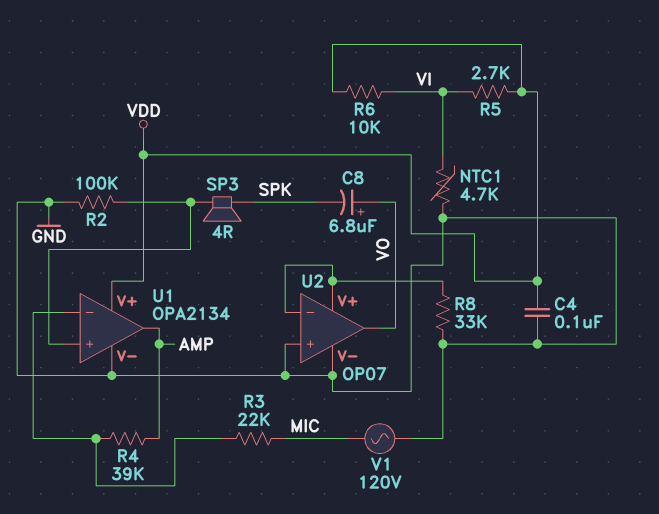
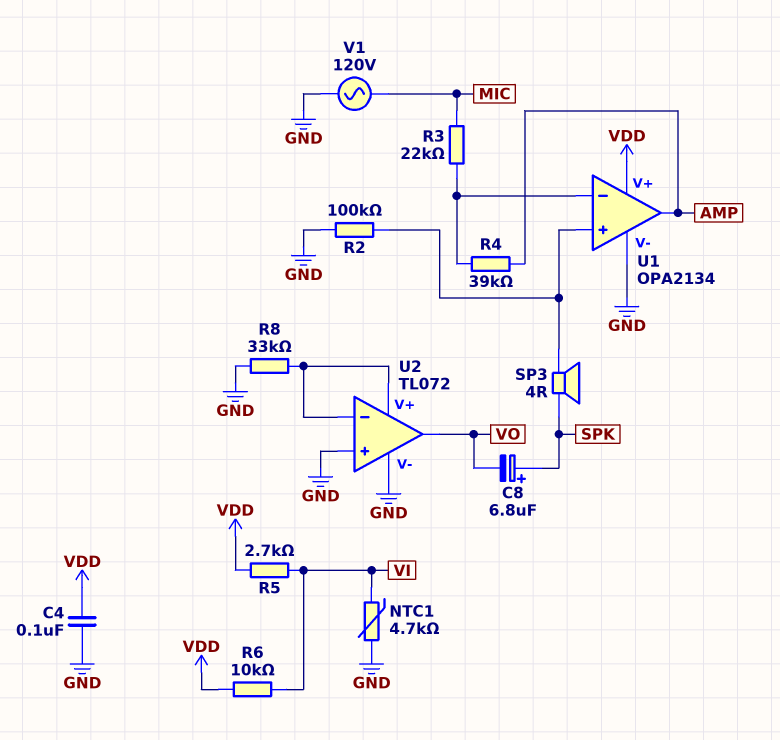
C8: 6.8uF (plus VO, minus SPK) -> 6.8uF (plus SPK, minus VO)
U2: OP07 -> TL072

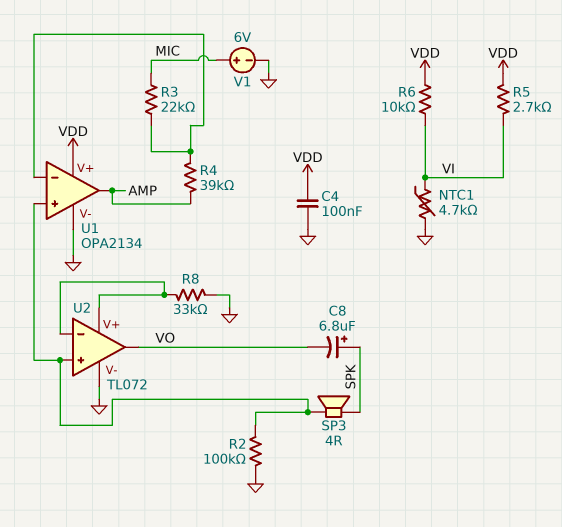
U2 pin in+: GND -> U1/in+
V1: AC 120V (GND, MIC) -> 6V (plus MIC, minus GND)

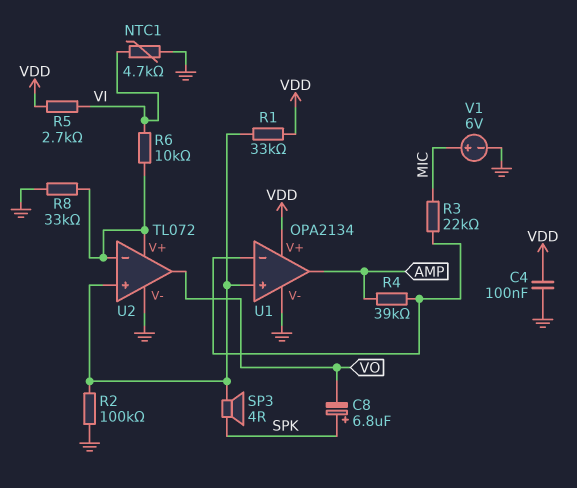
R1: none -> 33k (U1/in+, VDD)
R6: 10k (VDD, VI) -> 10k (U2/V+, VI)

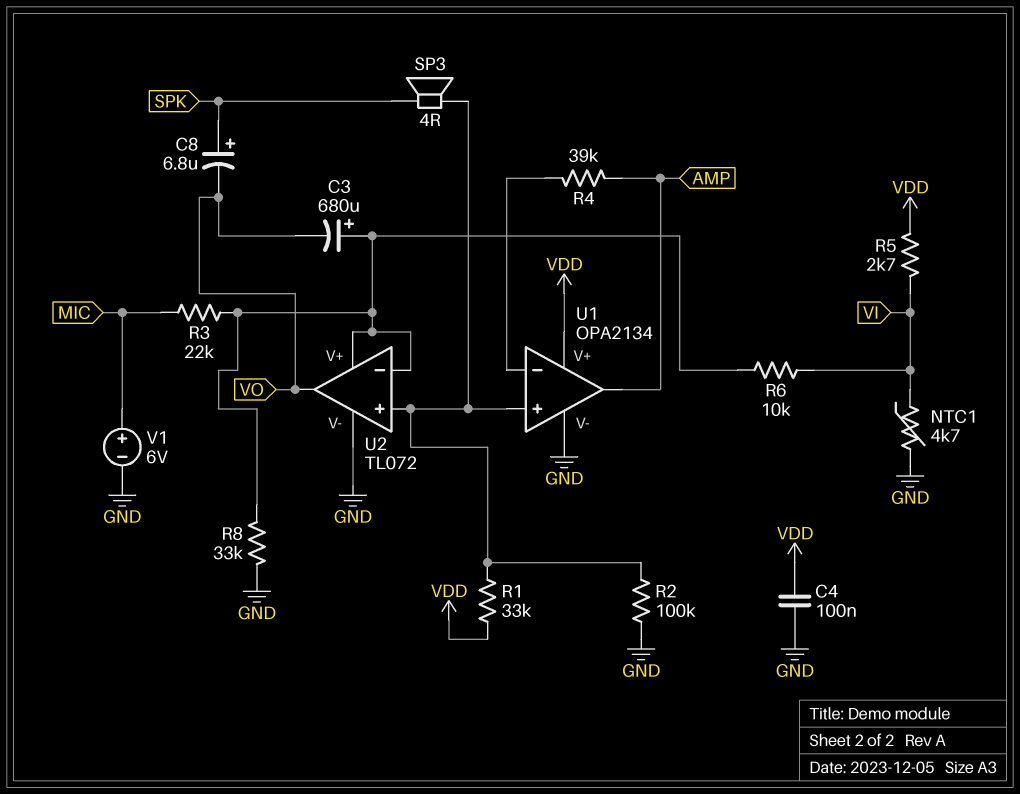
C3: none -> 680uF (plus U2/V+, minus VO)
R3: 22k (MIC, U1/in-) -> 22k (MIC, U2/V+)

